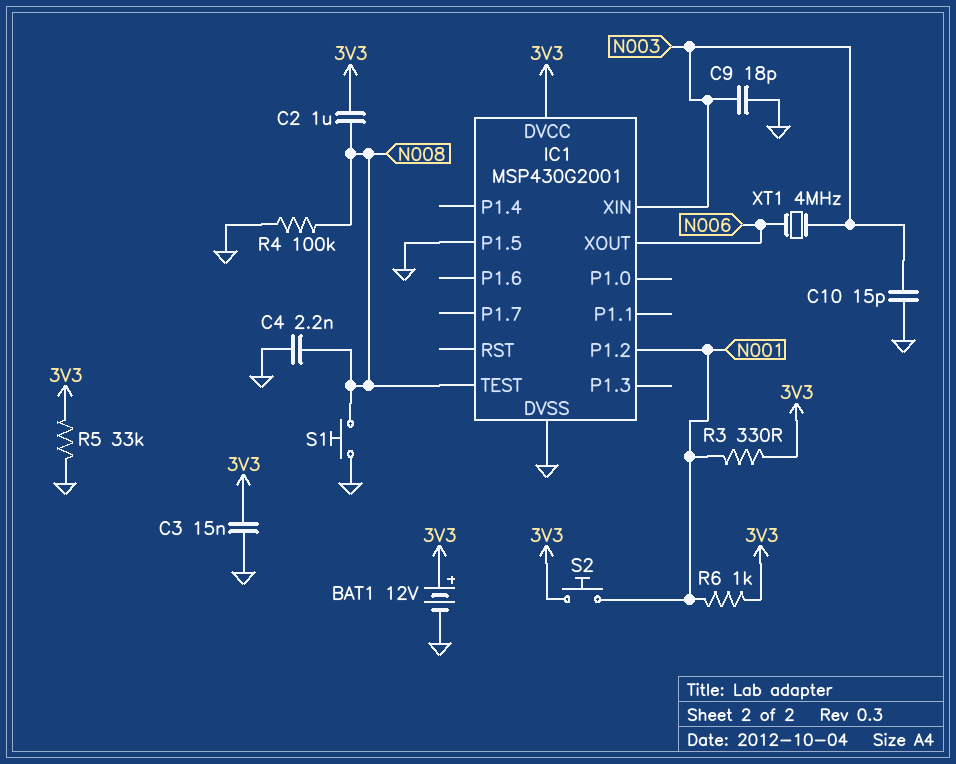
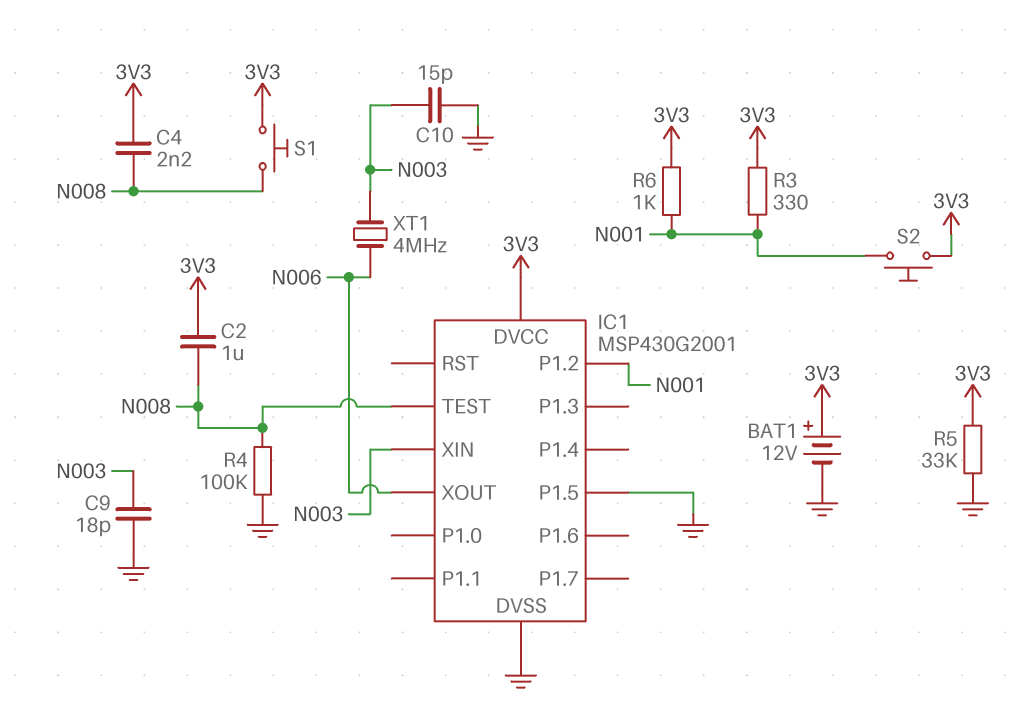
C3: 15nF (3V3, GND) -> none
C4: 2.2nF (GND, N008) -> 2.2nF (3V3, N008)
S1: button (GND, N008) -> button (3V3, N008)

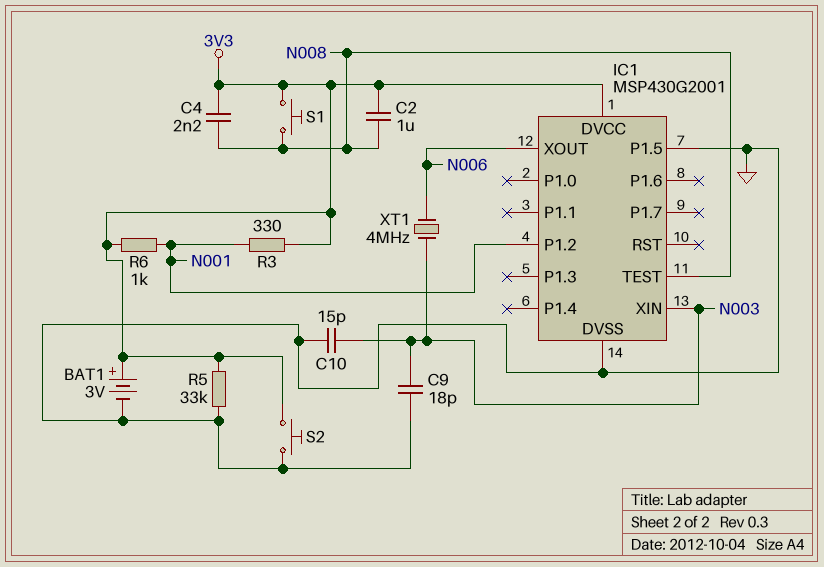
BAT1: 12V (plus 3V3, minus GND) -> 3V (plus 3V3, minus GND)
R4: 100k (GND, N008) -> none
S2: button (3V3, N001) -> button (3V3, GND)

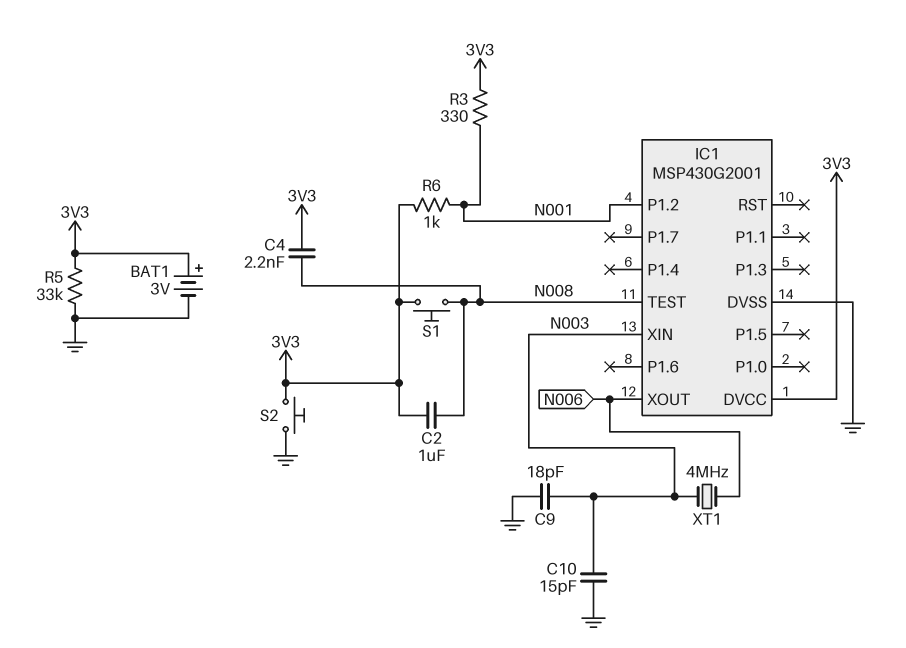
IC1 pin P1.5: GND -> none

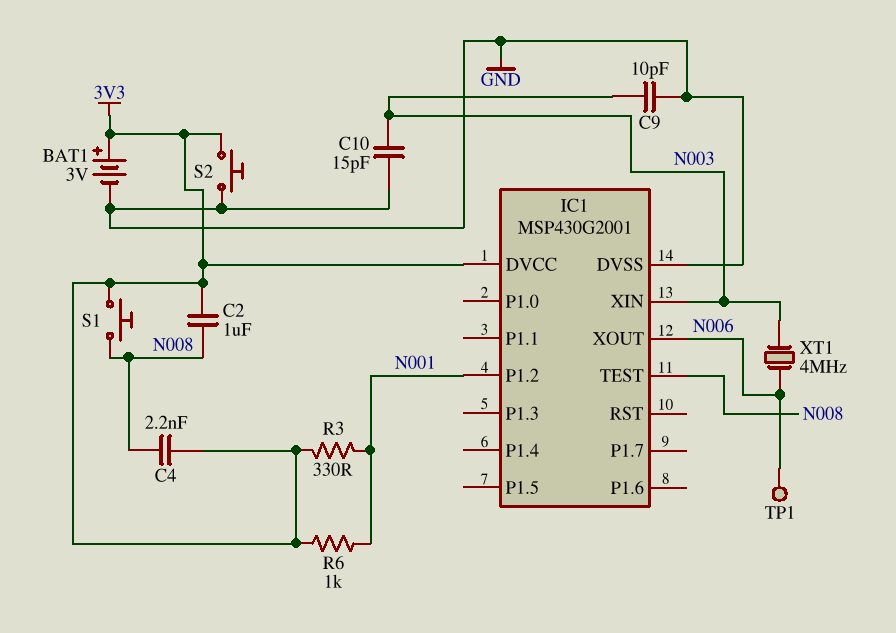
C9: 18pF (GND, N003) -> 10pF (GND, N003)
R5: 33k (3V3, GND) -> none
TP1: none -> test point (N006)

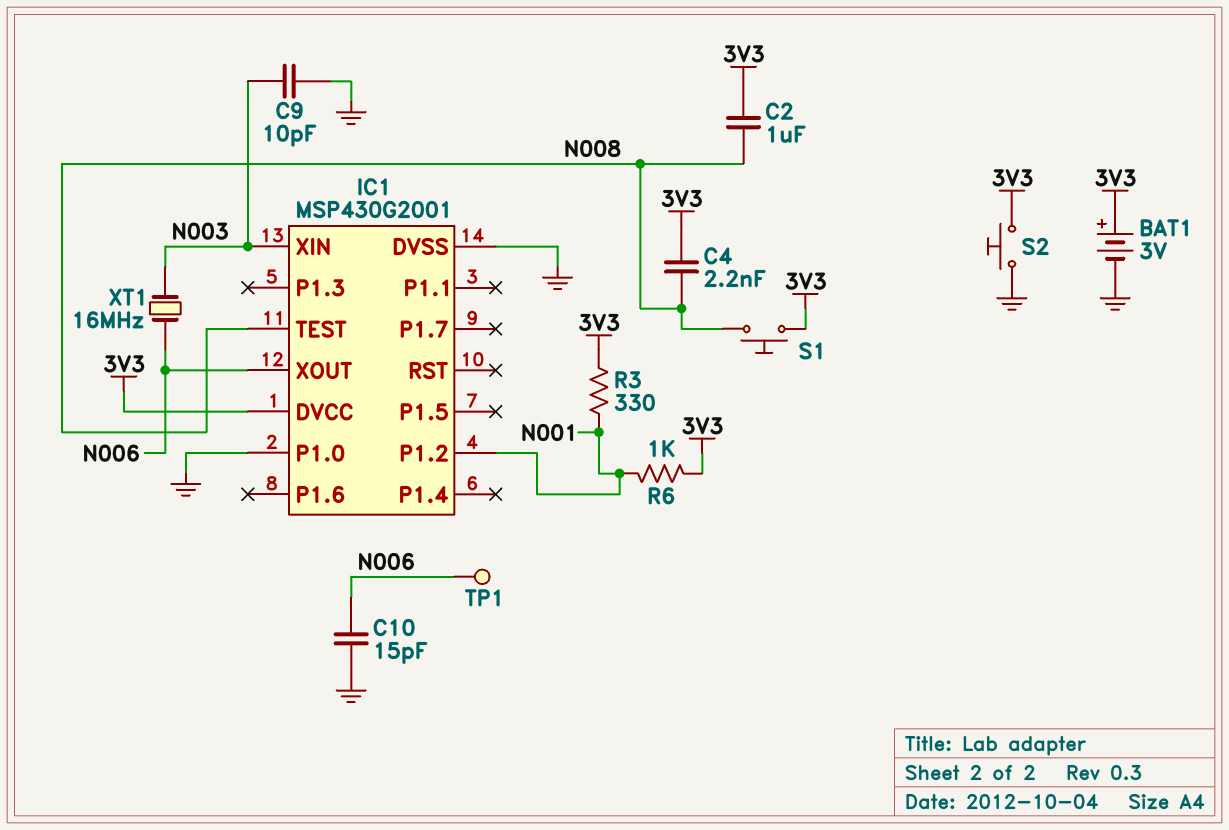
C10: 15pF (GND, N003) -> 15pF (GND, N006)
IC1 pin P1.0: none -> GND
XT1: 4MHz (N003, N006) -> 16MHz (N003, N006)

